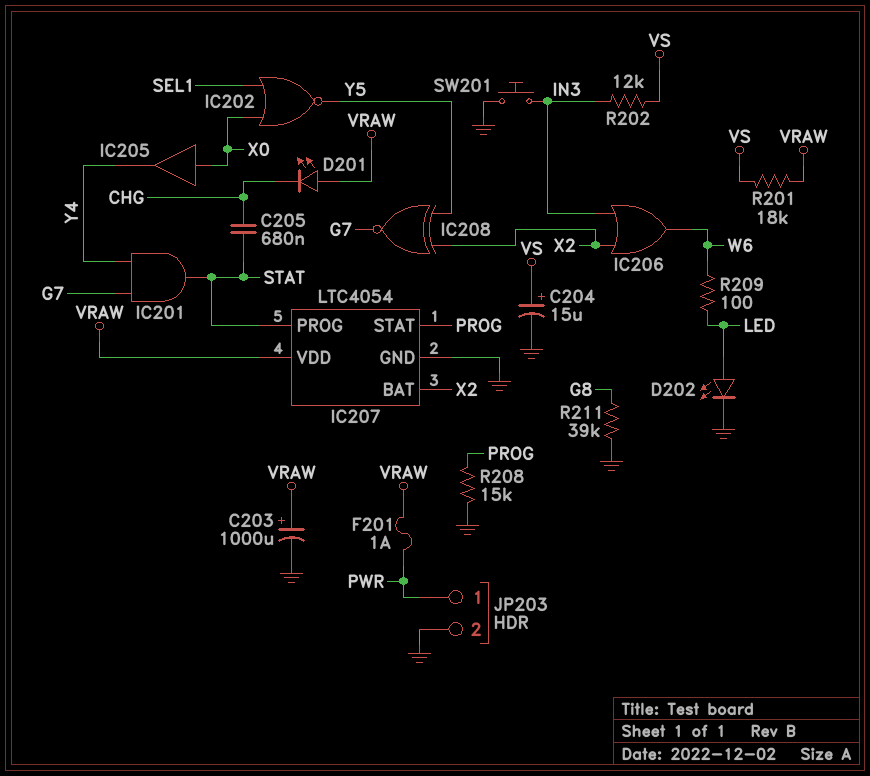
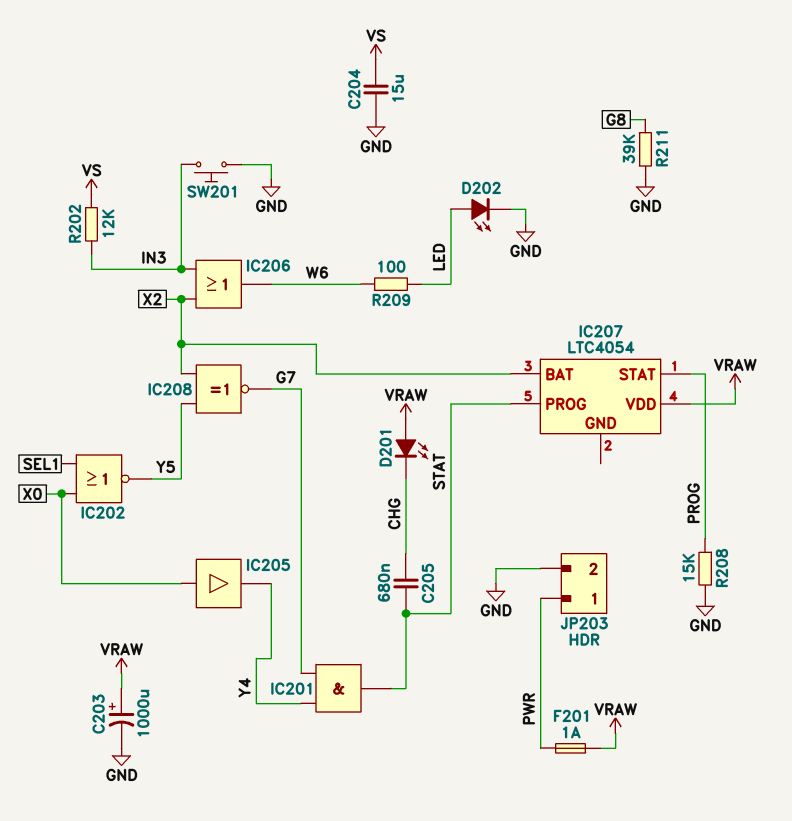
C204: 15uF (plus VS, minus GND) -> 15uF (GND, VS)
IC207 pin GND: GND -> none
R201: 18k (VRAW, VS) -> none

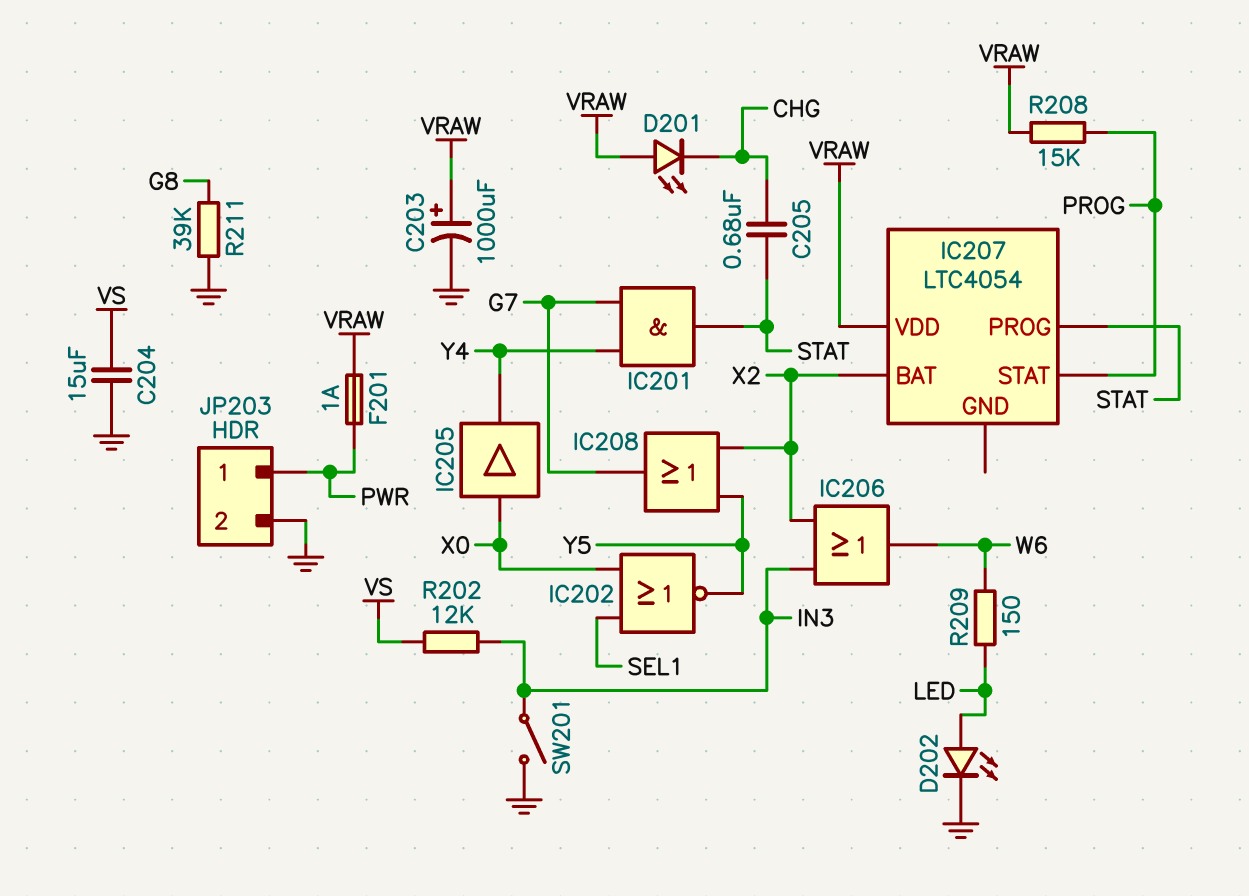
IC208: XNOR (in X2, in Y5, out G7) -> OR (in X2, in Y5, out G7)
R208: 15k (GND, PROG) -> 15k (PROG, VRAW)
R209: 100 (LED, W6) -> 150 (LED, W6)
SW201: button (GND, IN3) -> switch (GND, IN3)

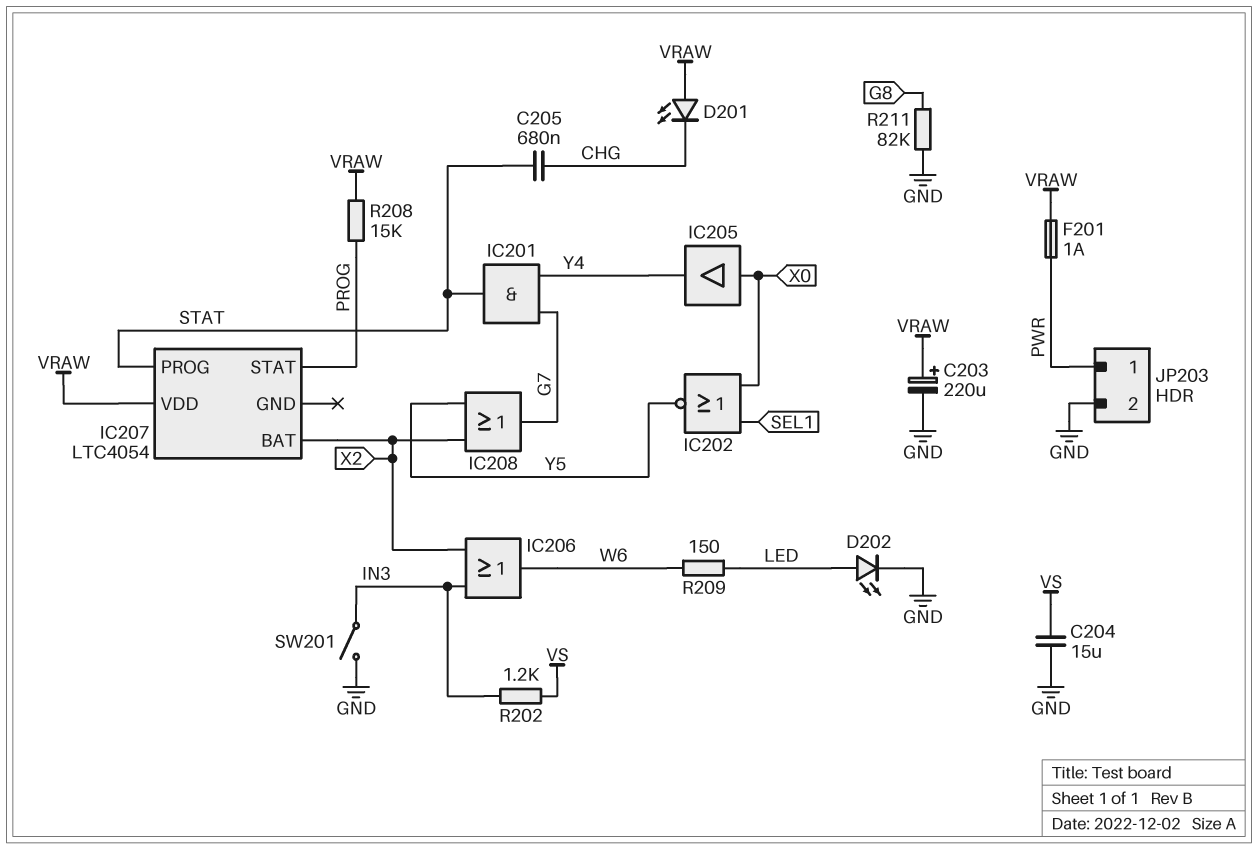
C203: 1000uF (plus VRAW, minus GND) -> 220uF (plus VRAW, minus GND)
R202: 12k (IN3, VS) -> 1.2k (IN3, VS)
R211: 39k (G8, GND) -> 82k (G8, GND)

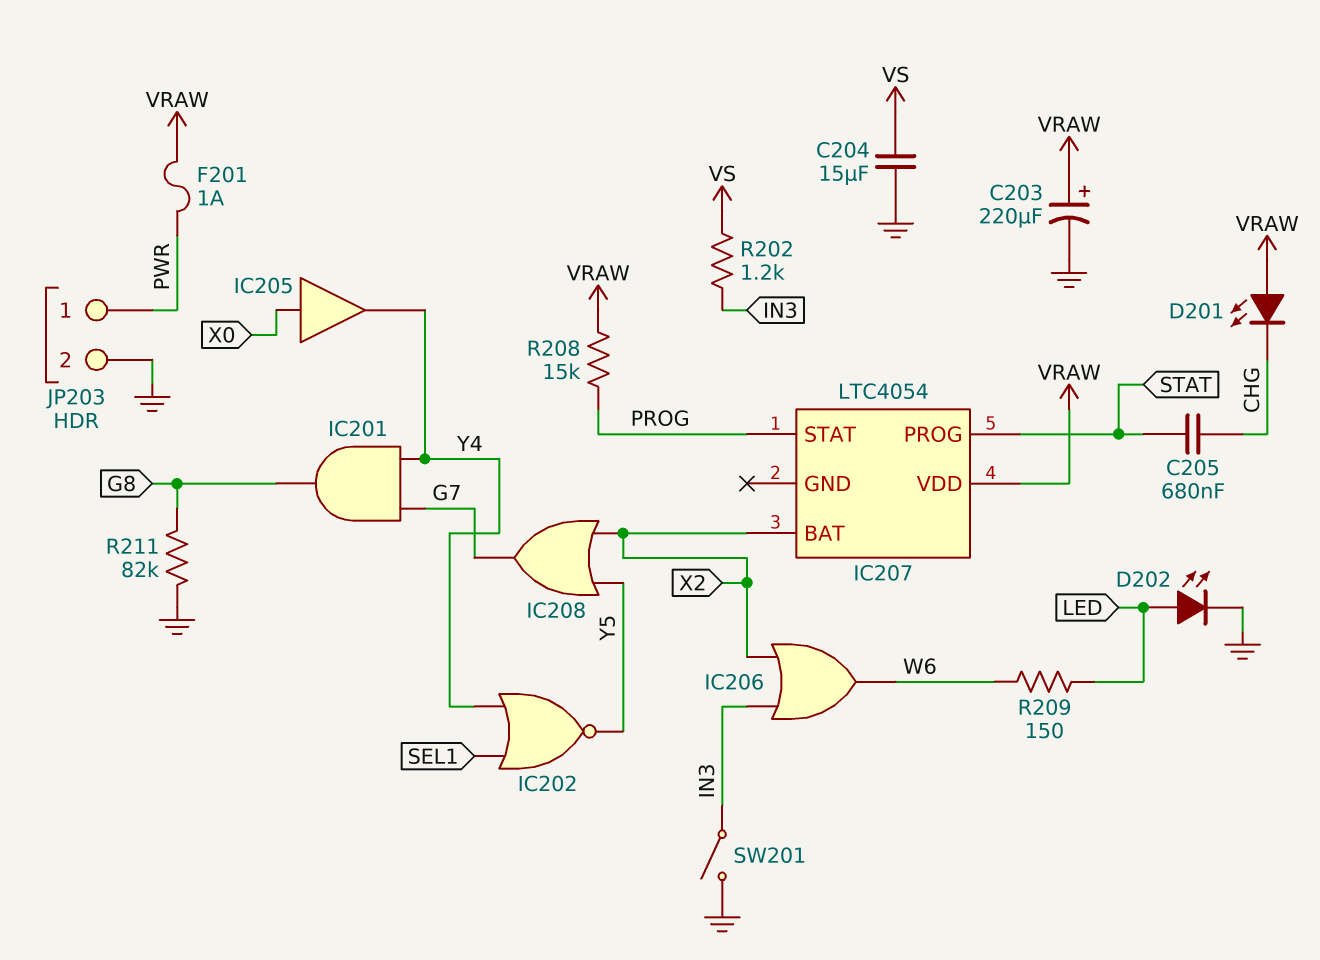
IC201: AND (in G7, in Y4, out STAT) -> AND (in G7, in Y4, out G8)
IC202: NOR (in SEL1, in X0, out Y5) -> NOR (in SEL1, in Y4, out Y5)

